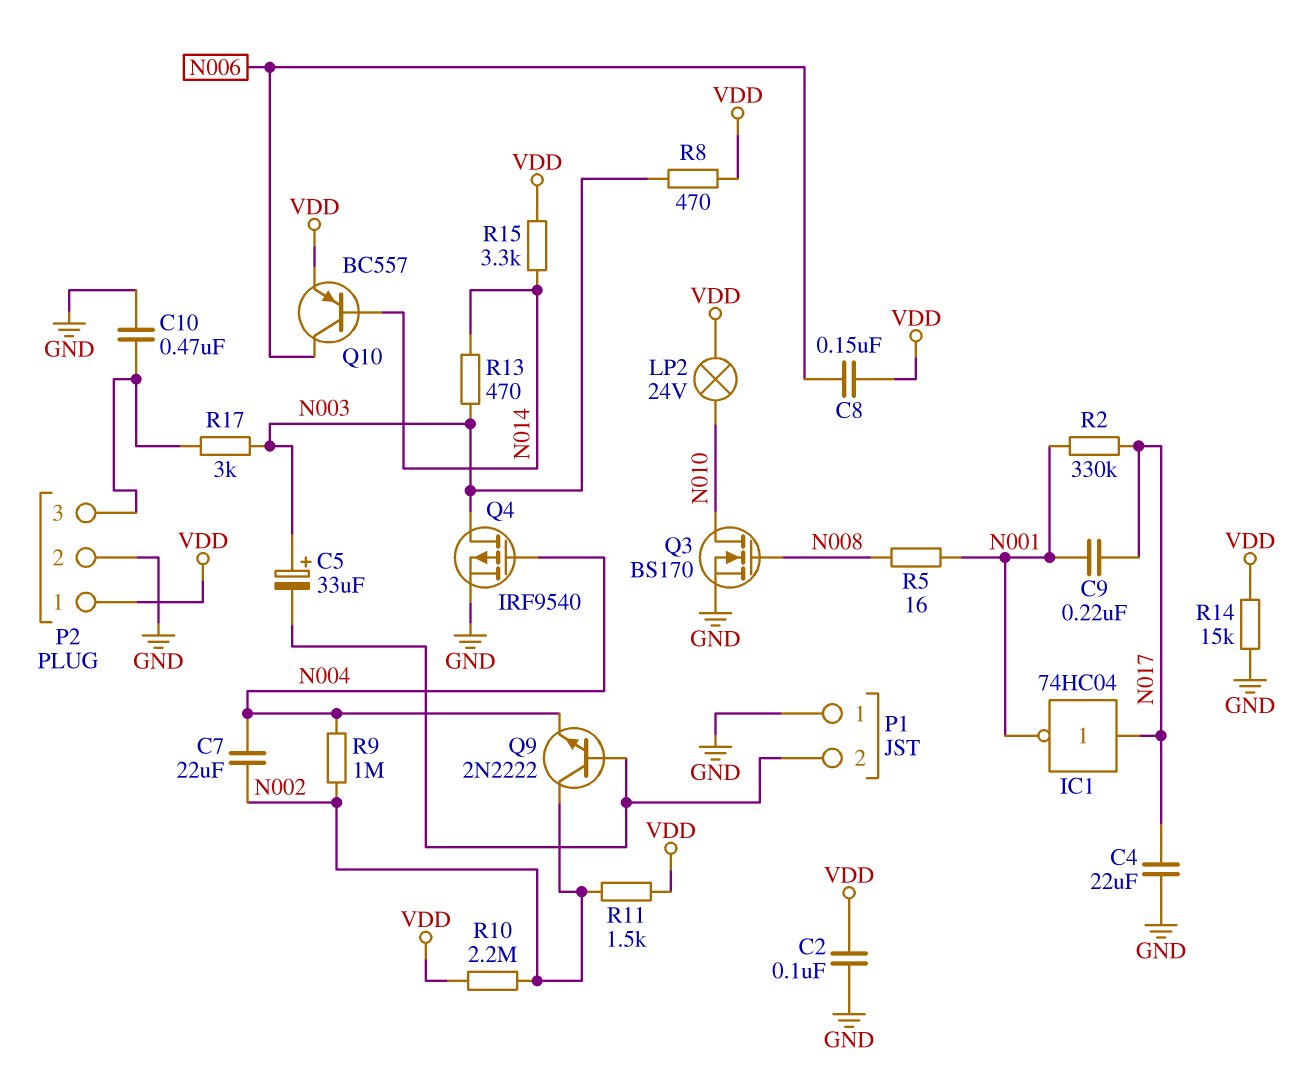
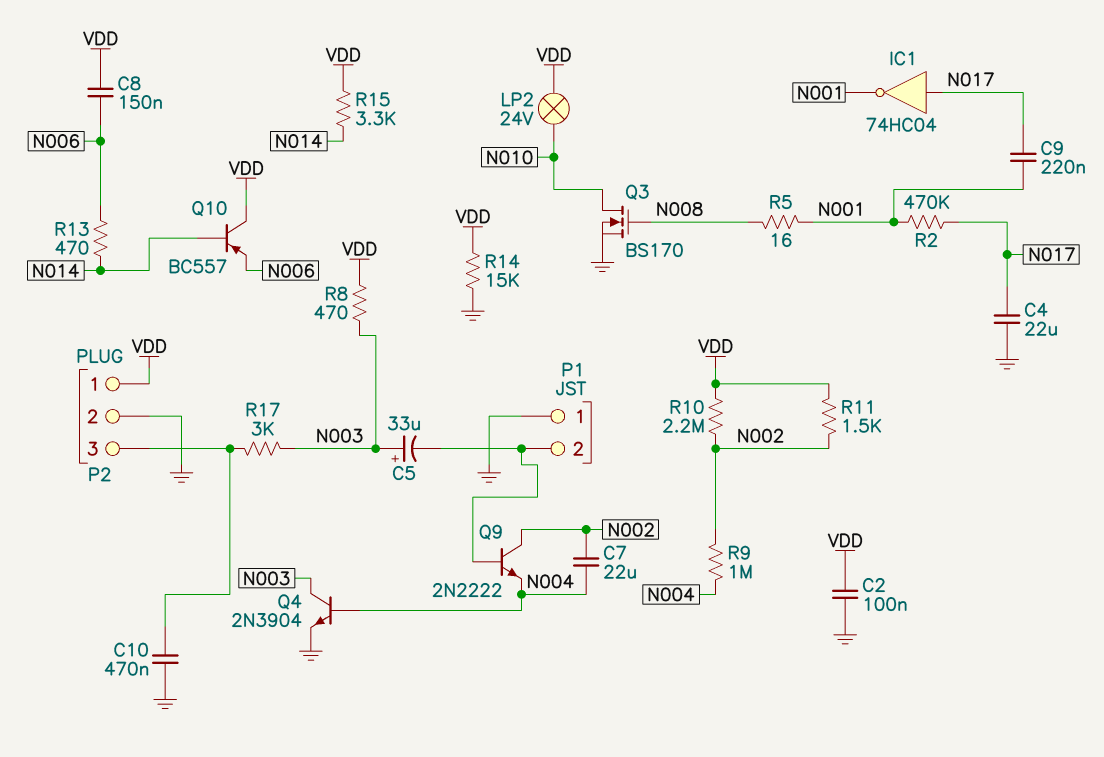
Q4: PMOS IRF9540 (G N004, D N003, S GND) -> NPN 2N3904 (B N004, C N003, E GND)
Q10: PNP BC557 (B N014, C N006, E VDD) -> PNP BC557 (B N014, C VDD, E N006)
R2: 330k (N001, N017) -> 470k (N001, N017)
R13: 470 (N003, N014) -> 470 (N006, N014)

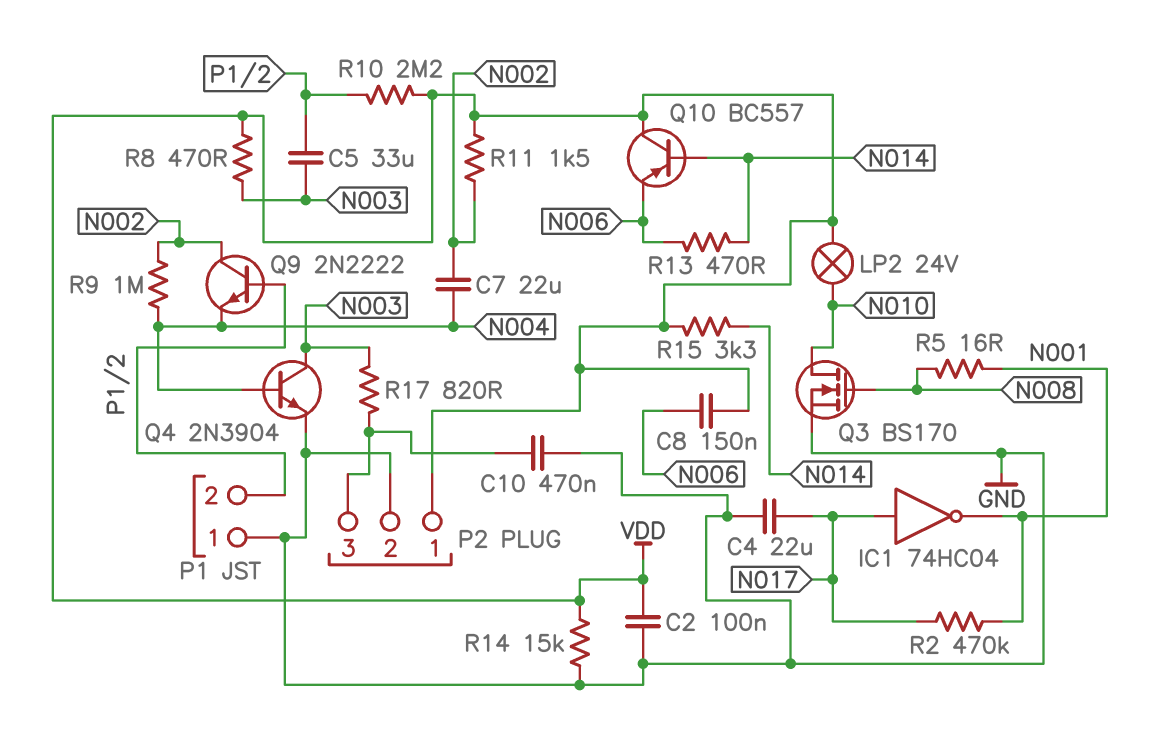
C5: 33uF (plus N003, minus P1/2) -> 33uF (N003, P1/2)
C9: 220nF (N001, N017) -> none
R10: 2.2M (N002, VDD) -> 2.2M (P1/2, VDD)
R17: 3k (N003, P2/3) -> 820 (N003, P2/3)

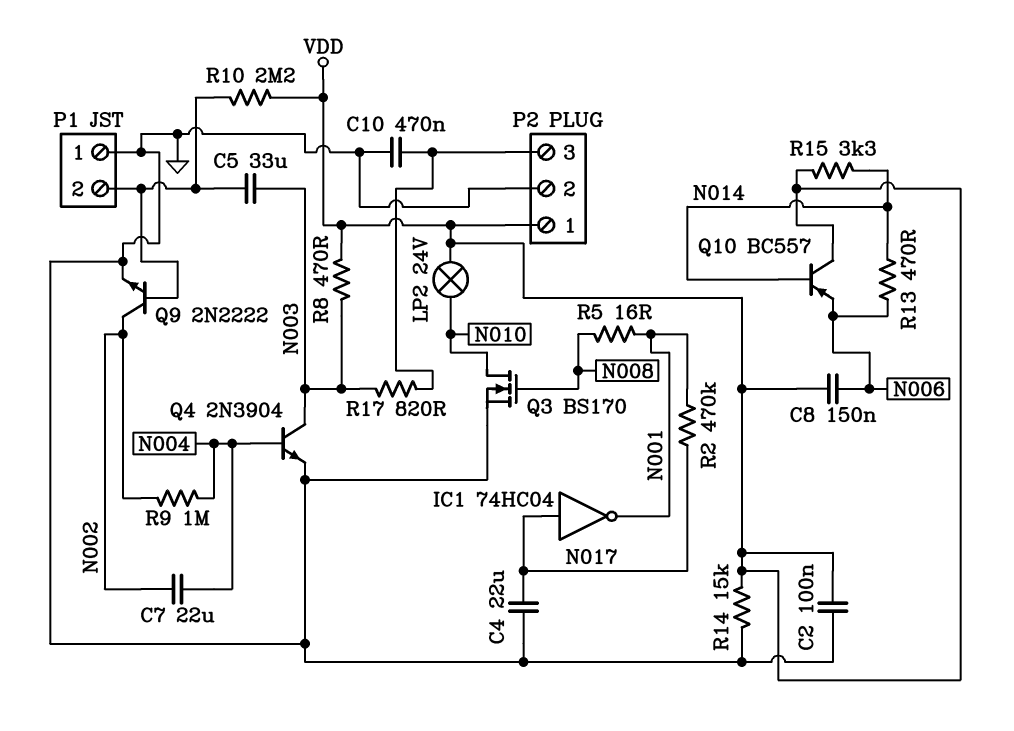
Q9: NPN 2N2222 (B P1/2, C N002, E N004) -> NPN 2N2222 (B P1/2, C N002, E GND)
R11: 1.5k (N002, VDD) -> none

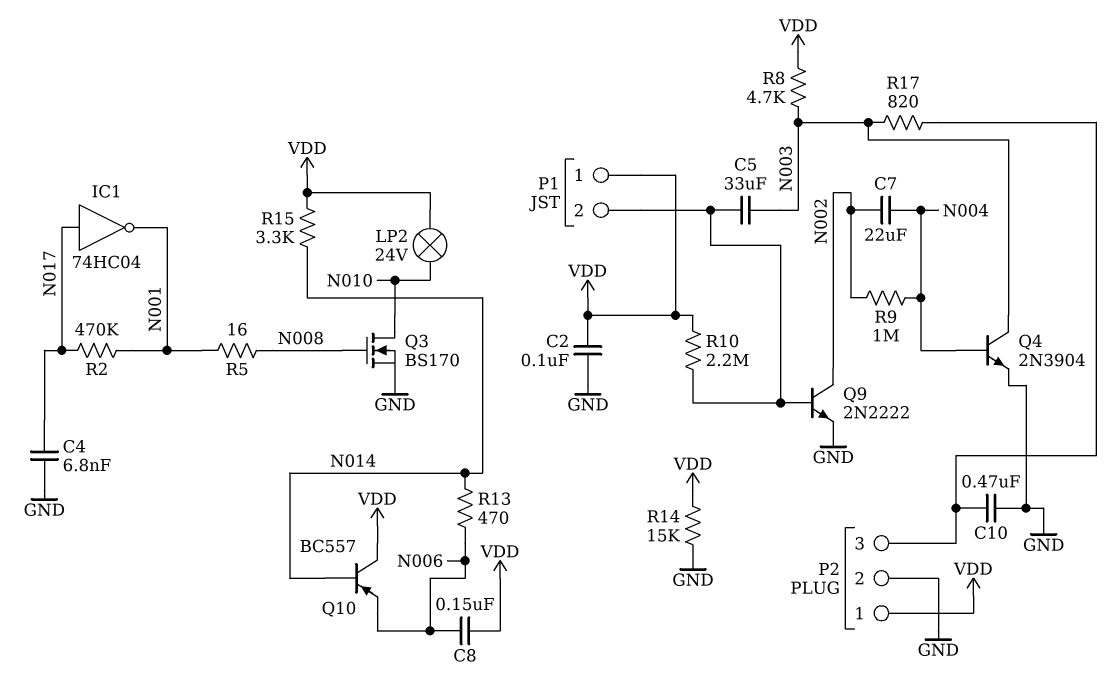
C4: 22uF (GND, N017) -> 6.8nF (GND, N017)
P1 pin 1: GND -> VDD
R8: 470 (N003, VDD) -> 4.7k (N003, VDD)

